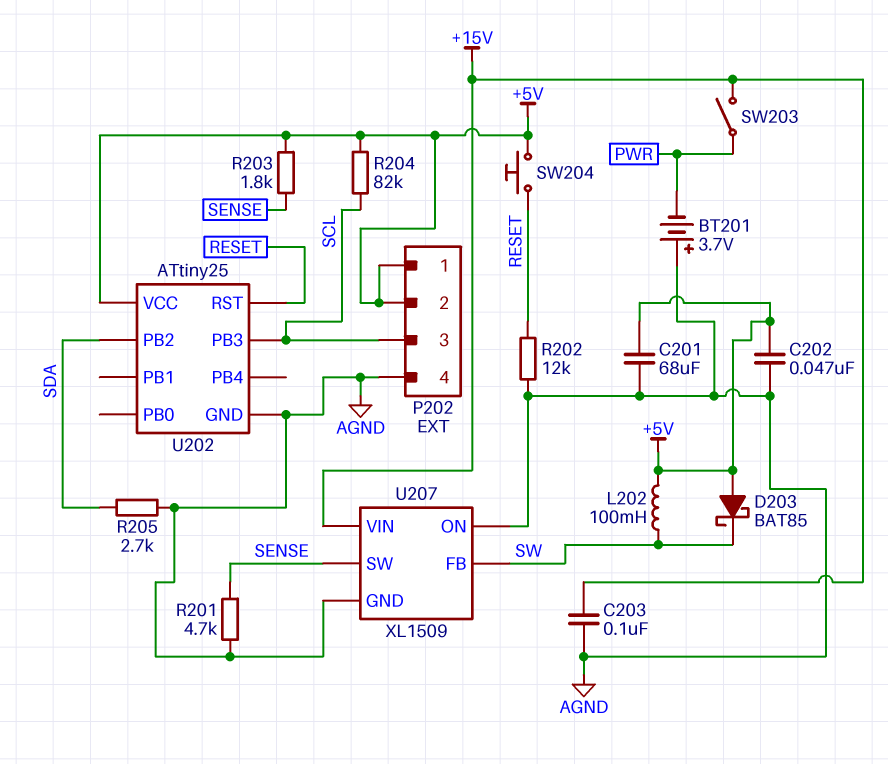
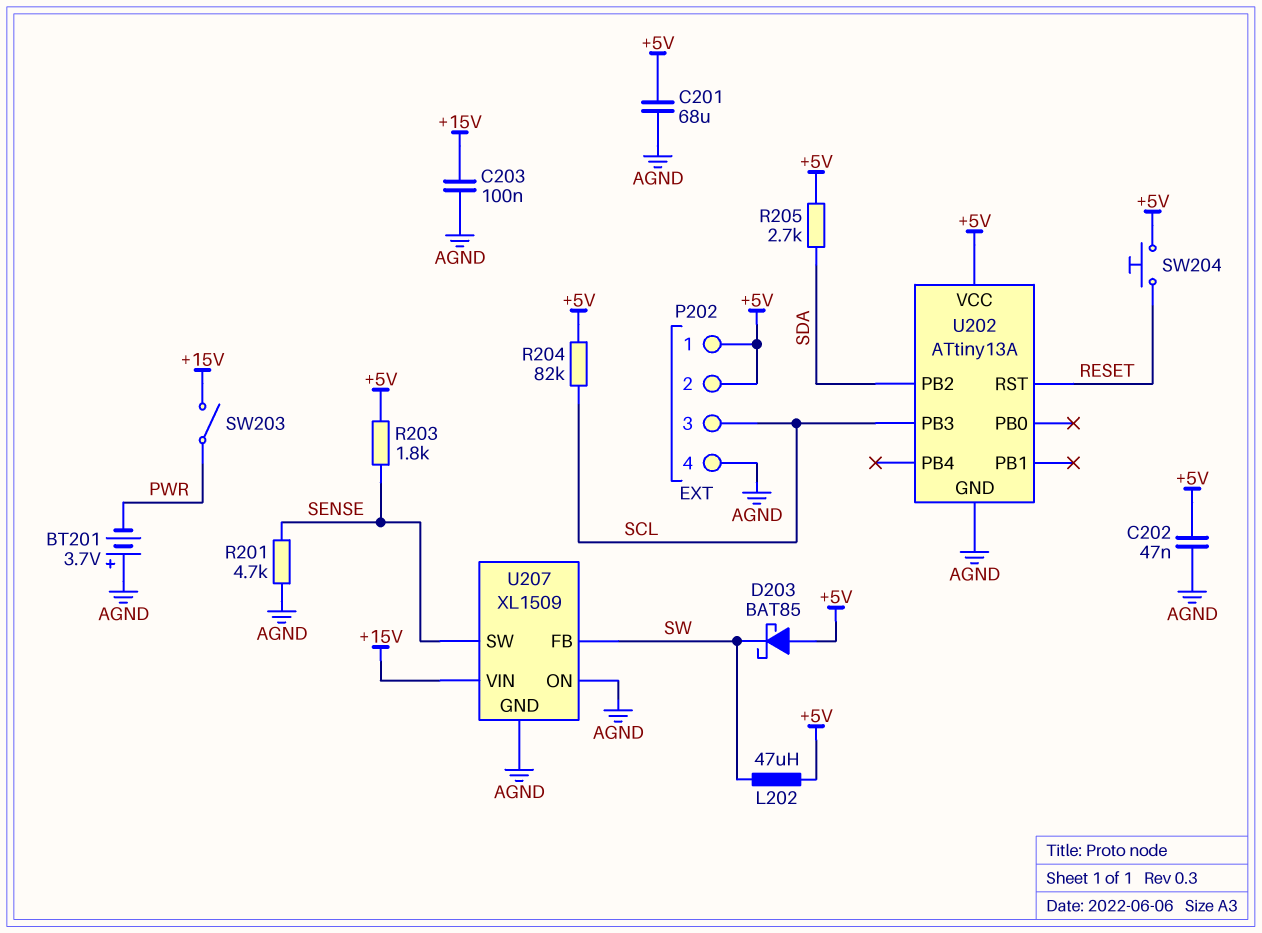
L202: 100mH (+5V, SW) -> 47uH (+5V, SW)
R202: 12k (AGND, RESET) -> none
R205: 2.7k (AGND, SDA) -> 2.7k (+5V, SDA)
U202: ATtiny25 -> ATtiny13A

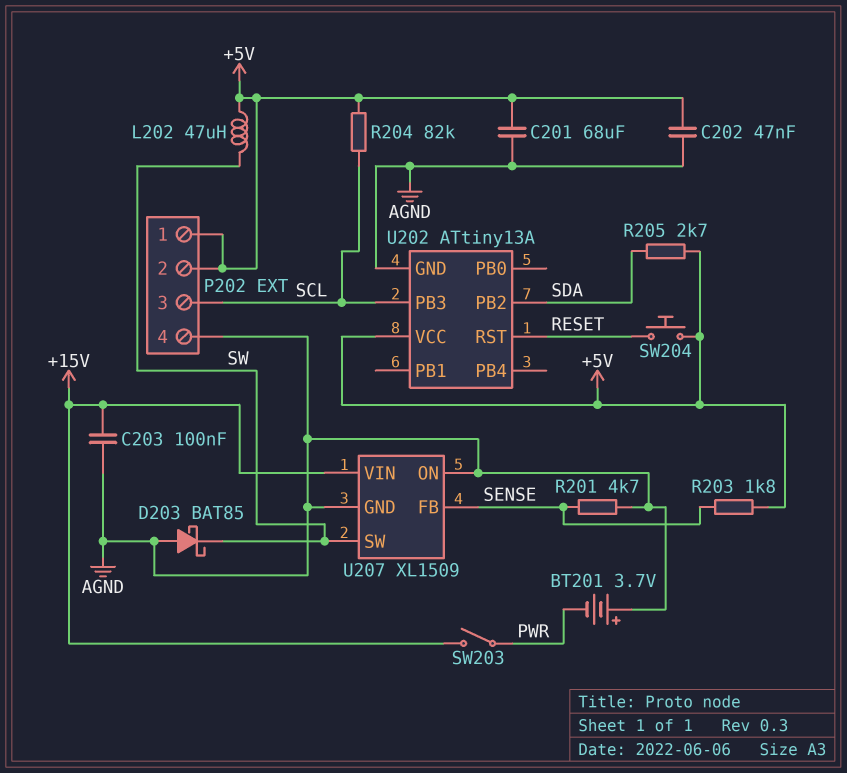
D203: schottky BAT85 (A +5V, K SW) -> schottky BAT85 (A AGND, K SW)
U207 pin FB: SW -> SENSE
U207 pin SW: SENSE -> SW

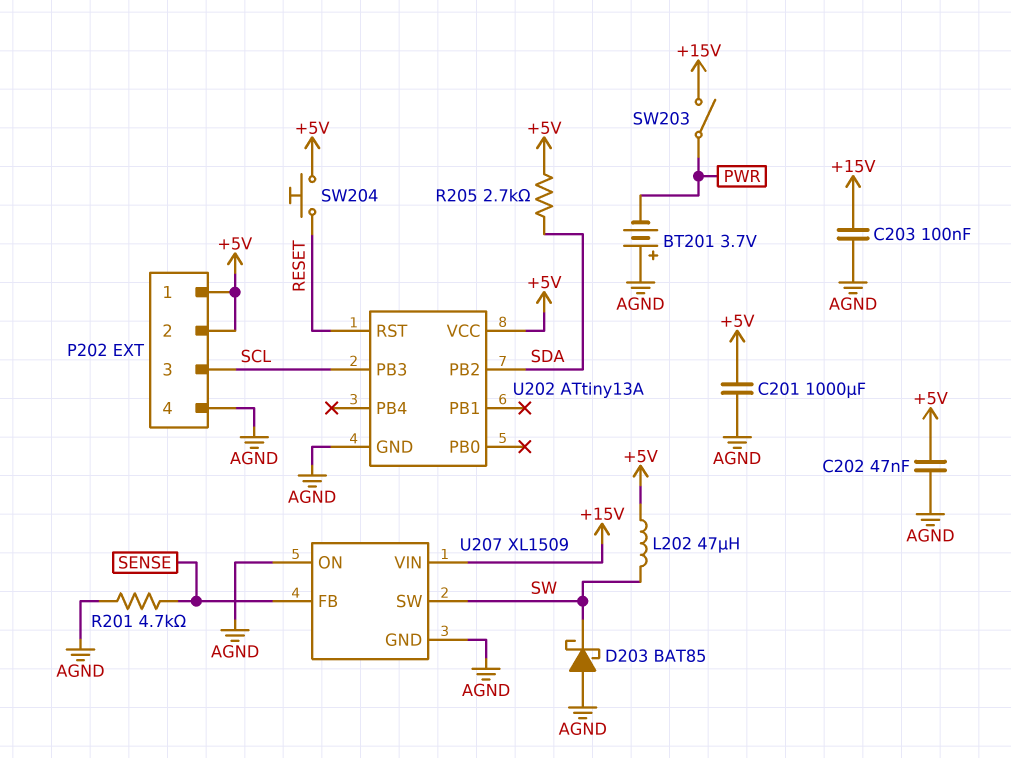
C201: 68uF (+5V, AGND) -> 1000uF (+5V, AGND)
R203: 1.8k (+5V, SENSE) -> none
R204: 82k (+5V, SCL) -> none

